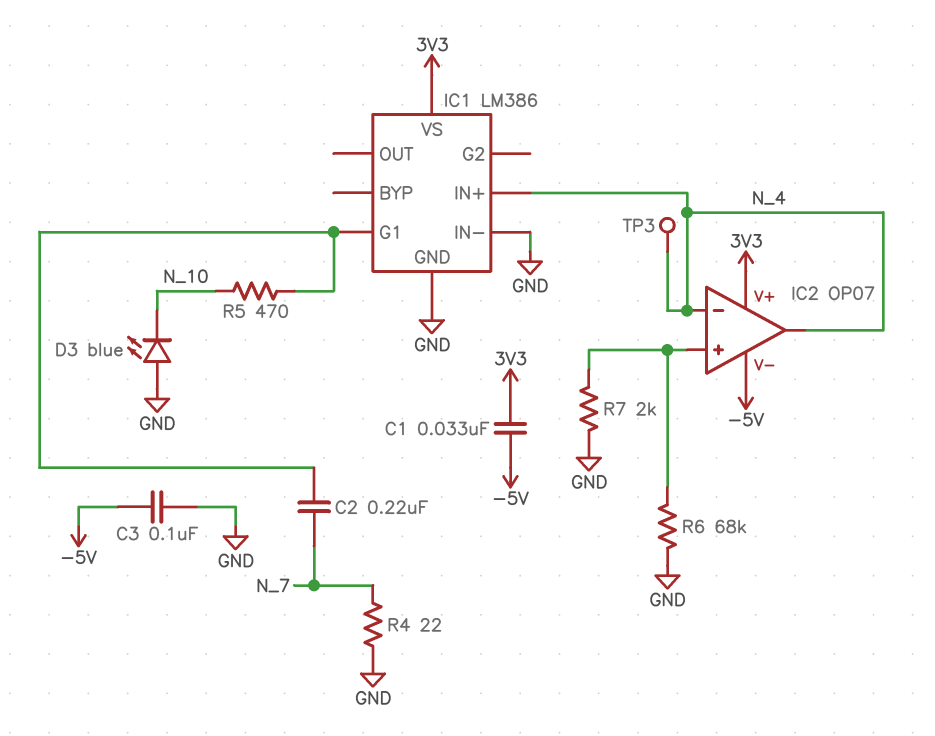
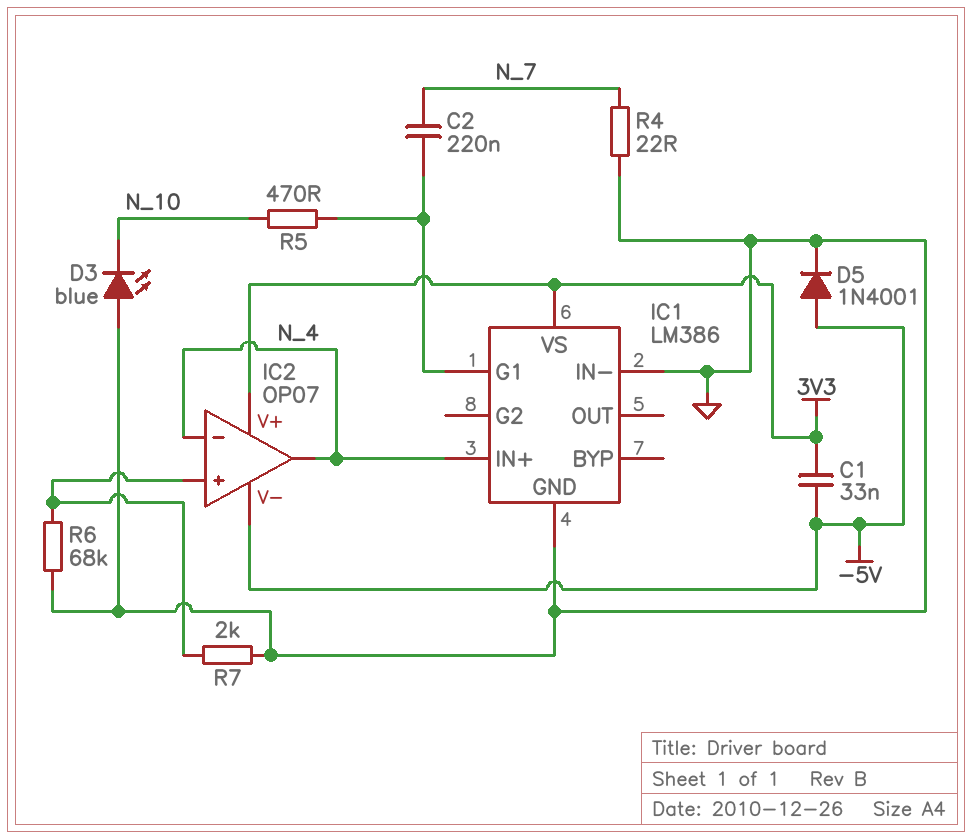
C3: 100nF (-5V, GND) -> none
D5: none -> diode 1N4001 (A -5V, K GND)
TP3: test point (N_4) -> none

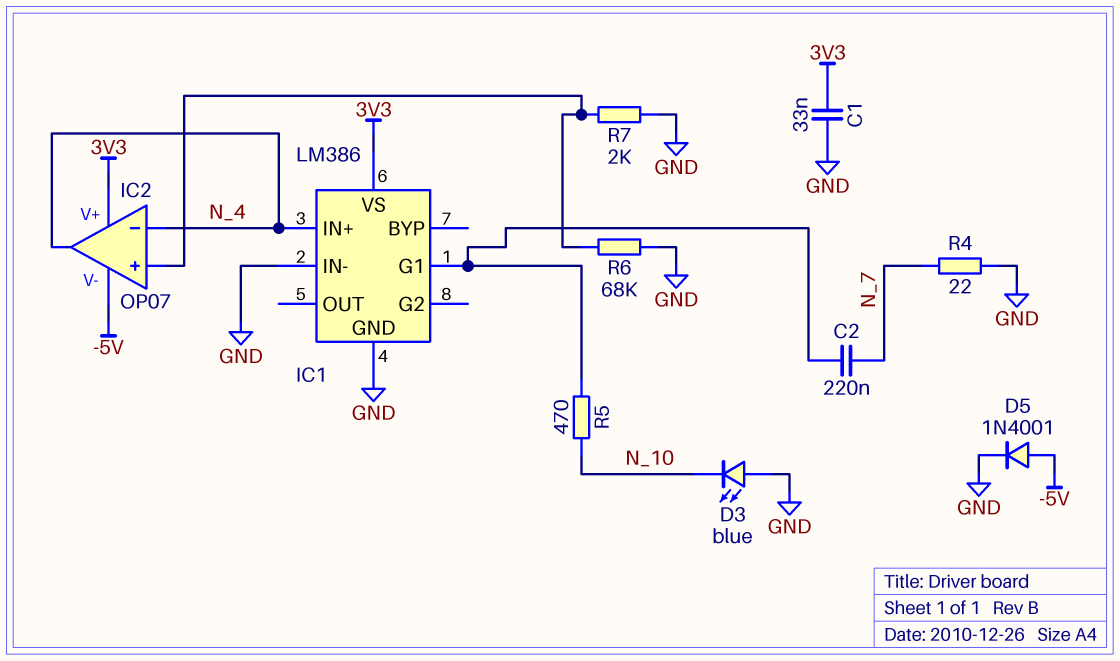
C1: 33nF (-5V, 3V3) -> 33nF (3V3, GND)

